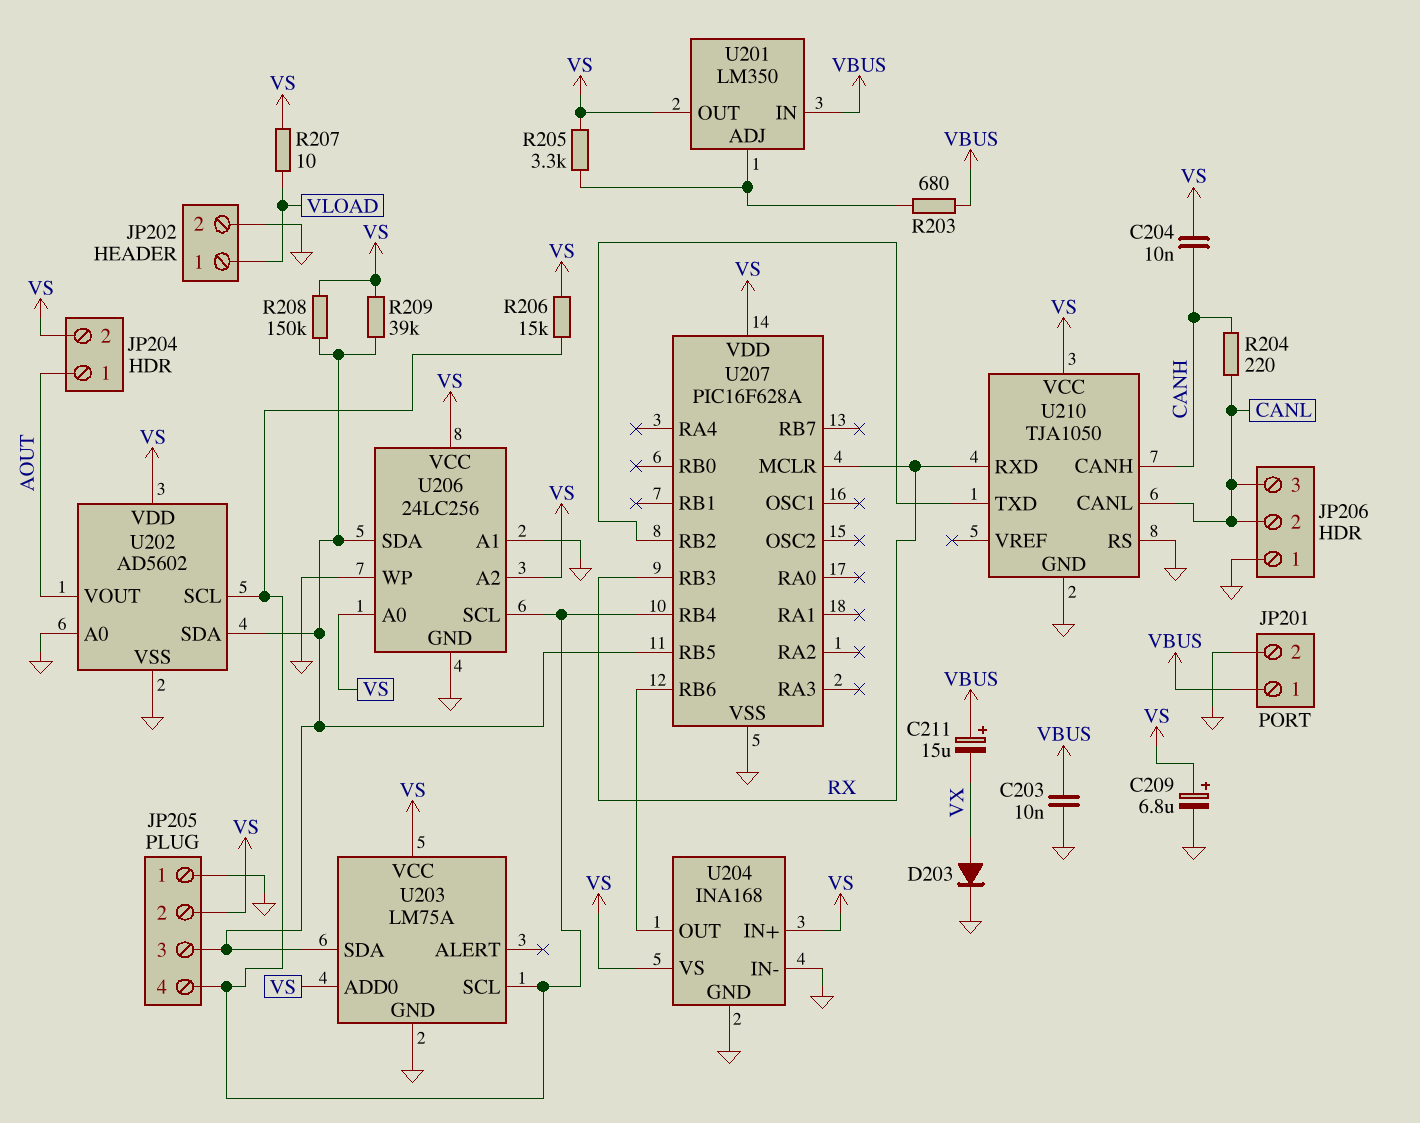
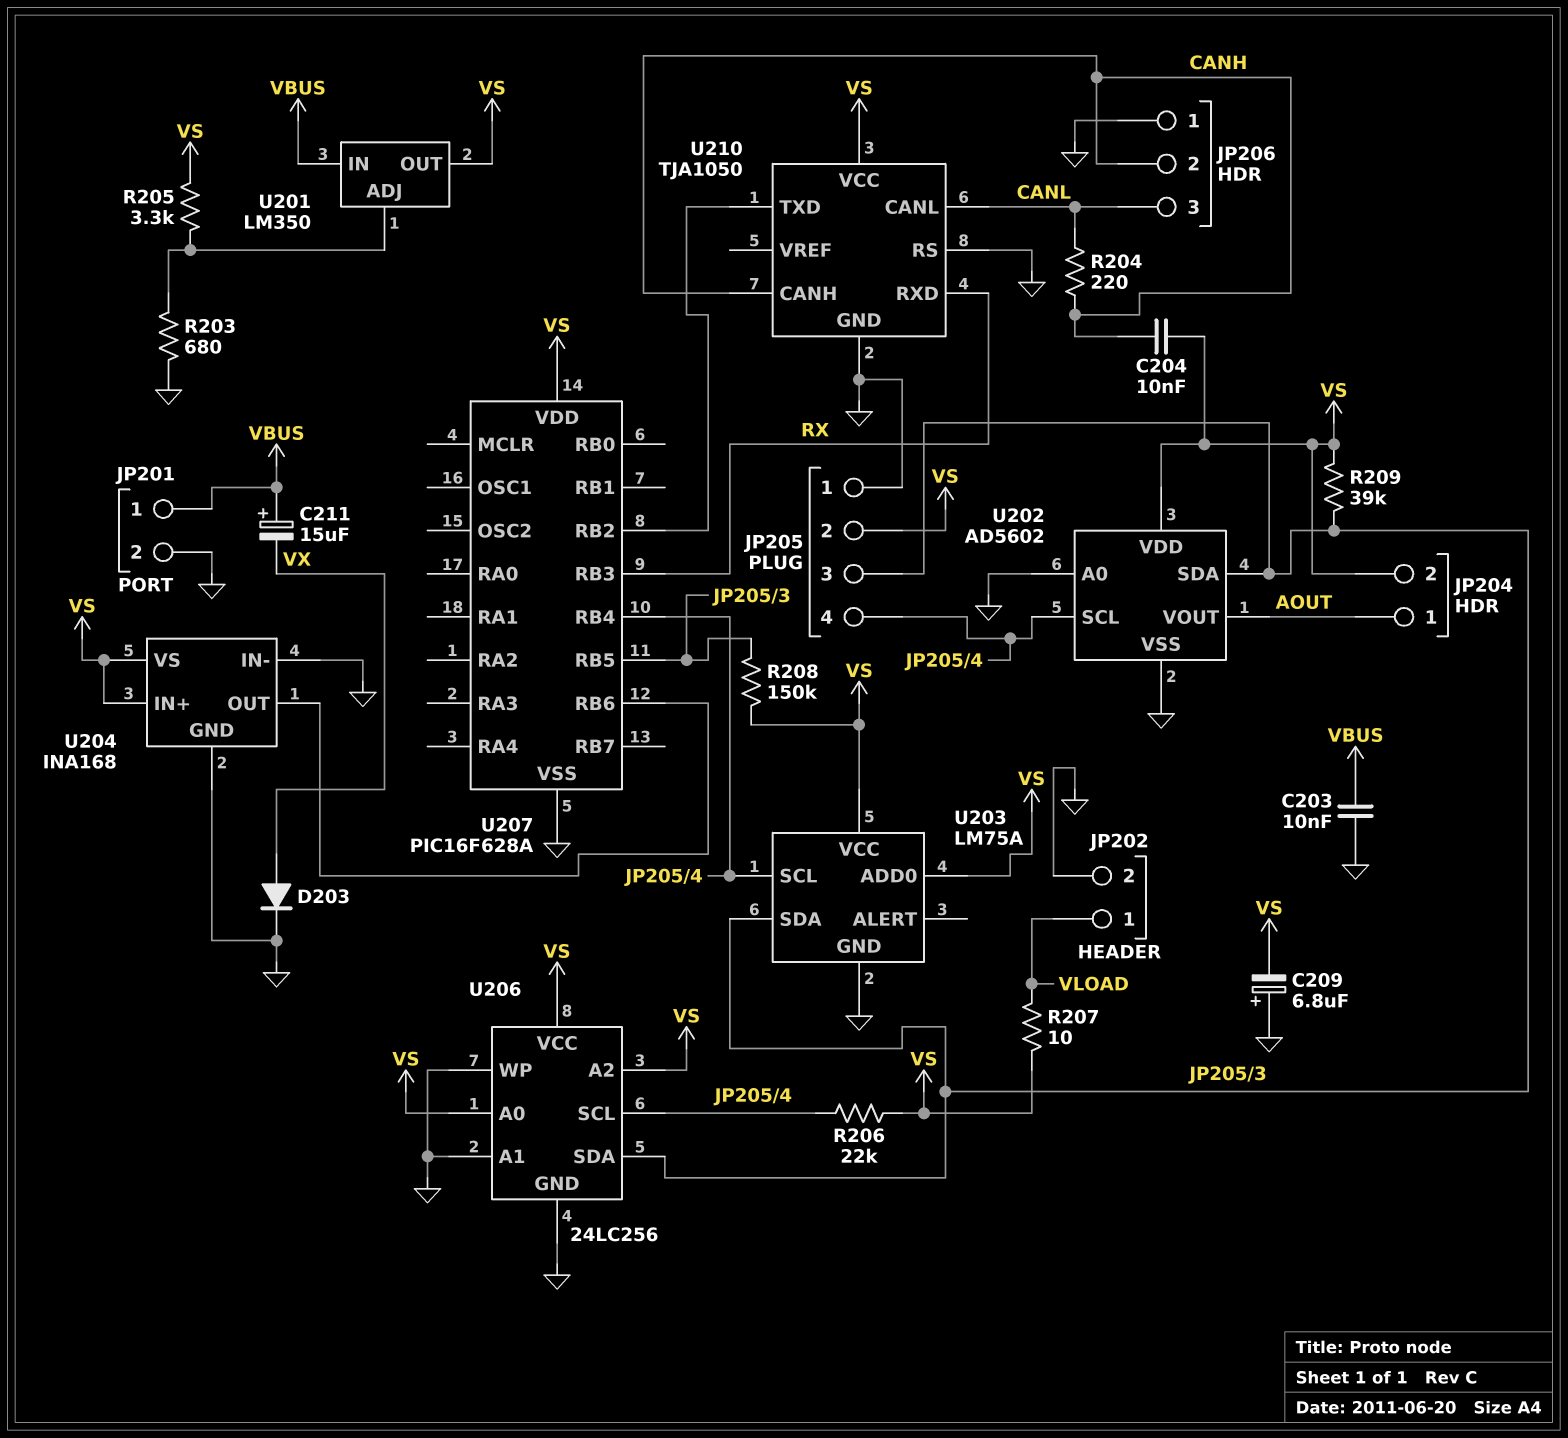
C209: 6.8uF (plus VS, minus GND) -> 6.8uF (plus GND, minus VS)
JP206 pin 2: CANL -> CANH
R203: 680 (U201/ADJ, VBUS) -> 680 (GND, U201/ADJ)
R206: 15k (JP205/4, VS) -> 22k (JP205/4, VS)
U207 pin MCLR: RX -> none

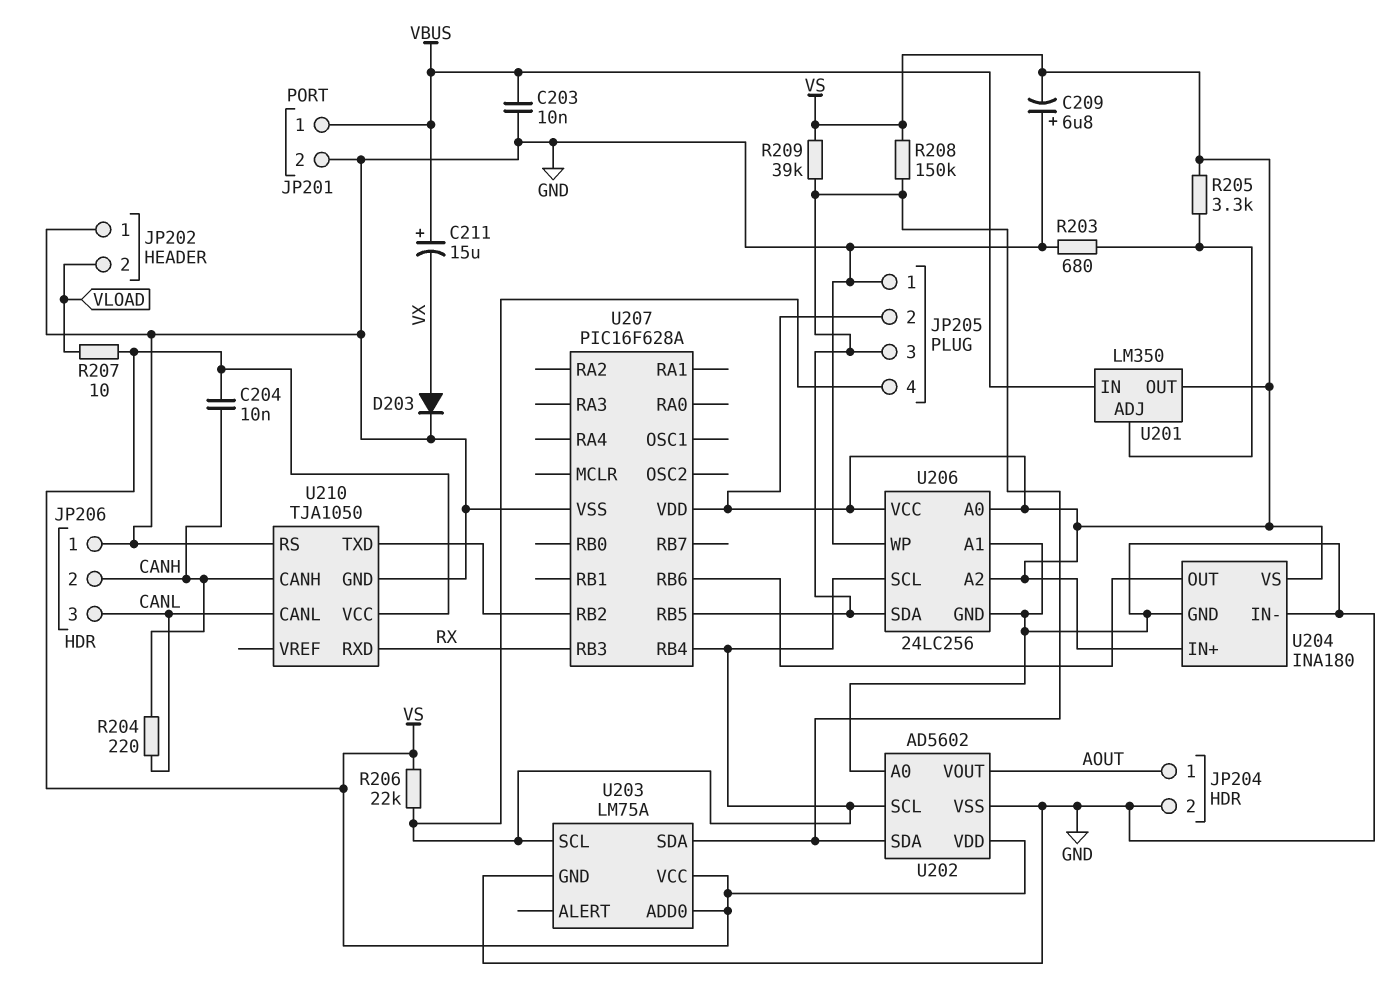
JP202 pin 1: VLOAD -> GND
JP202 pin 2: GND -> VLOAD
JP204 pin 2: VS -> GND
U204: INA168 -> INA180

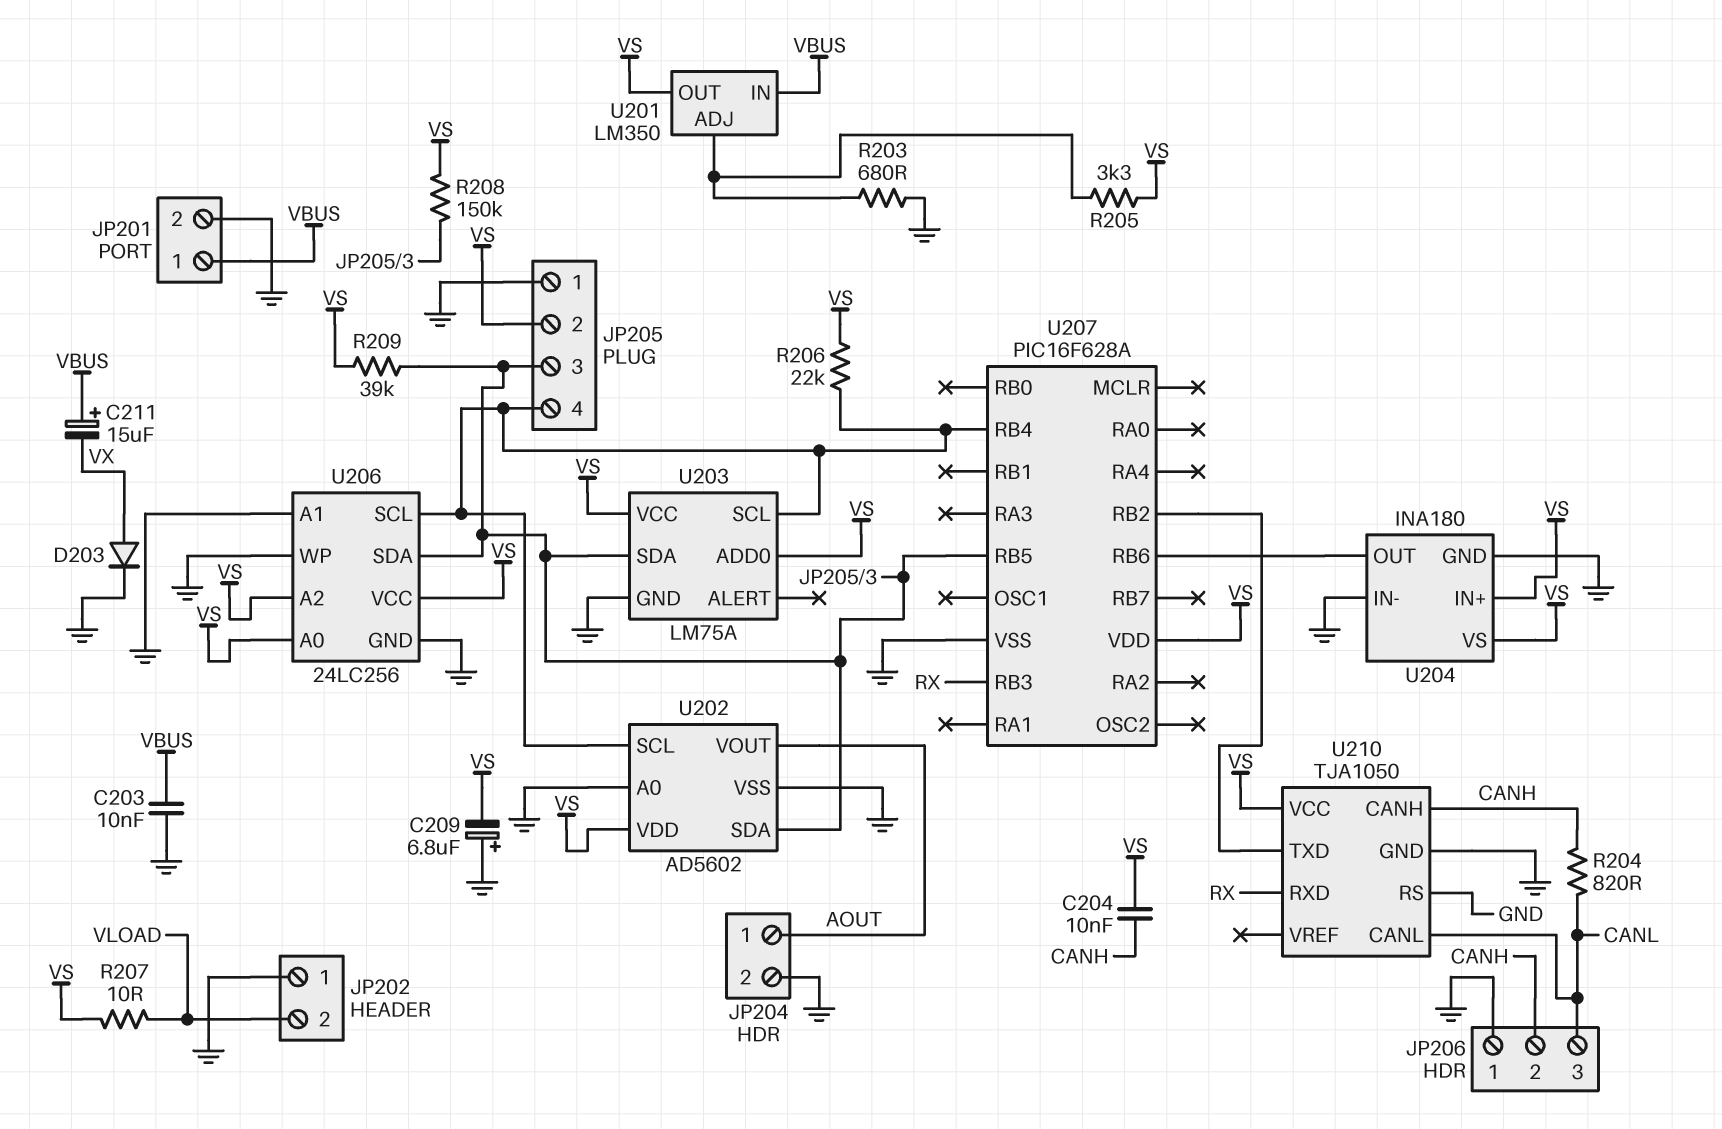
R204: 220 (CANH, CANL) -> 820 (CANH, CANL)

